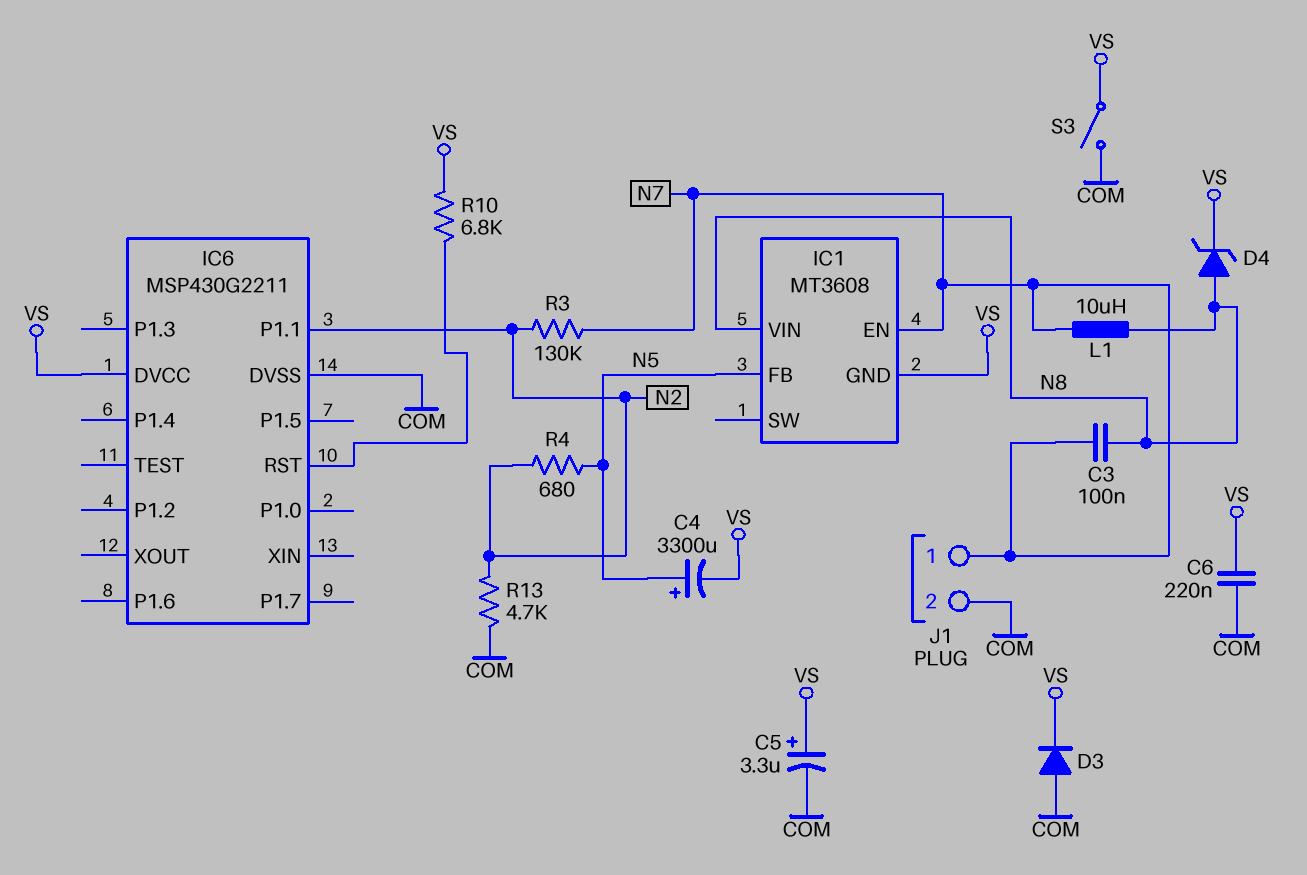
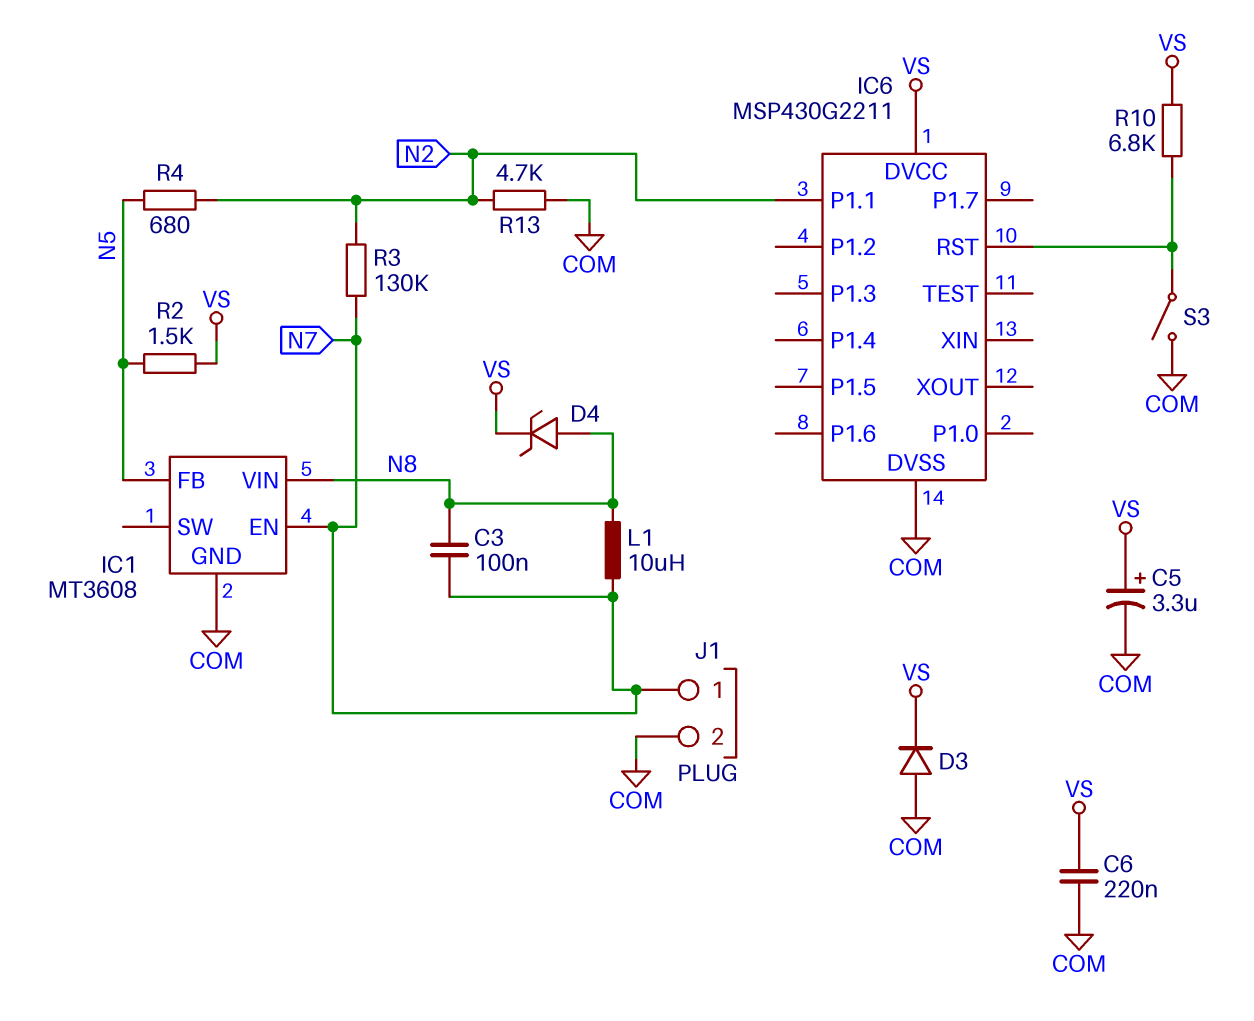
C4: 3300uF (plus N5, minus VS) -> none
IC1 pin GND: VS -> COM
R2: none -> 1.5k (N5, VS)
S3: switch (COM, VS) -> switch (COM, IC6/RST)

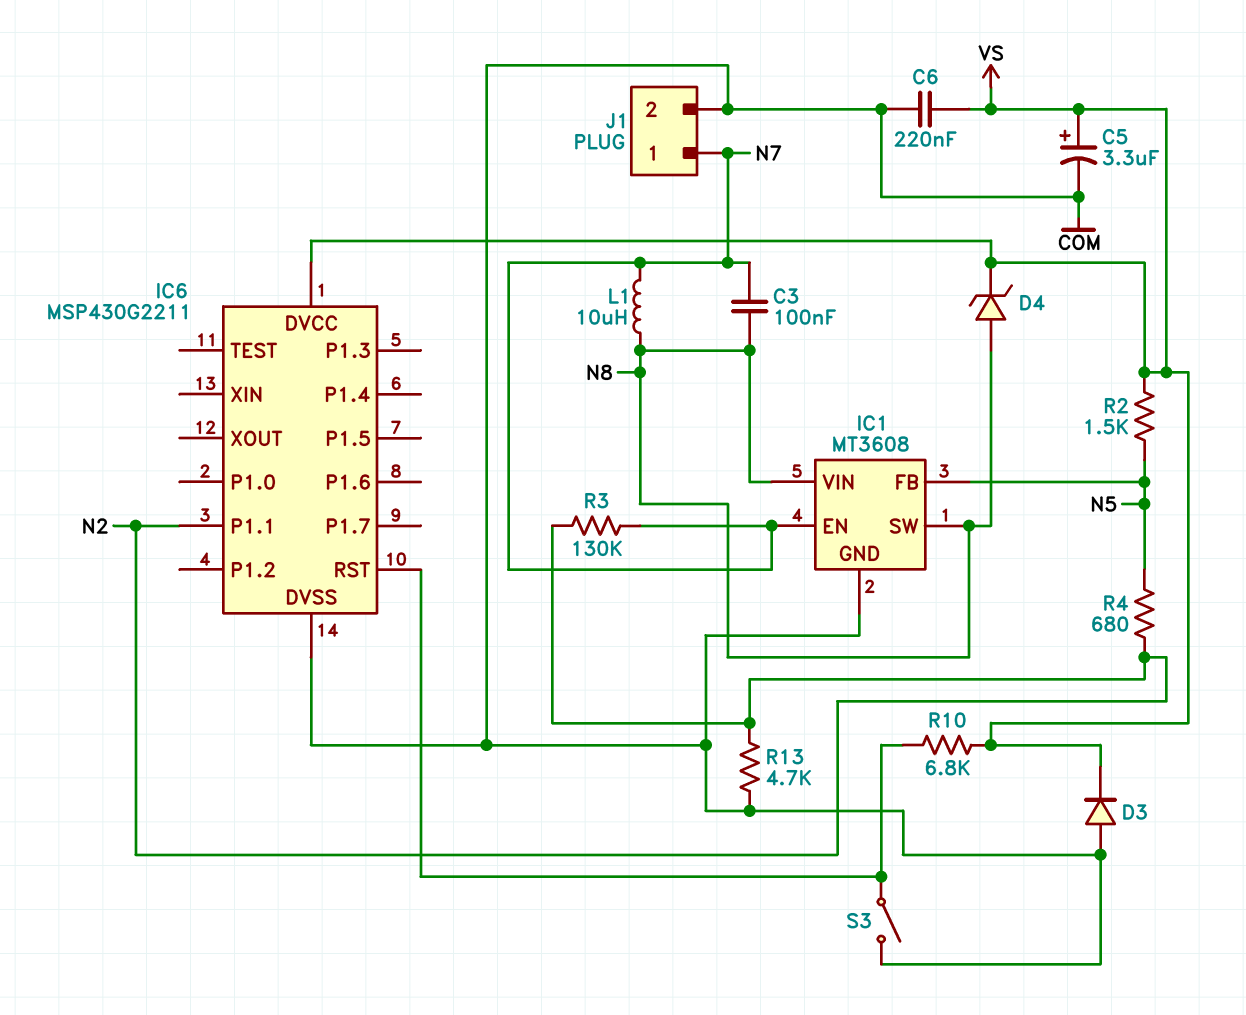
IC1 pin SW: none -> N8

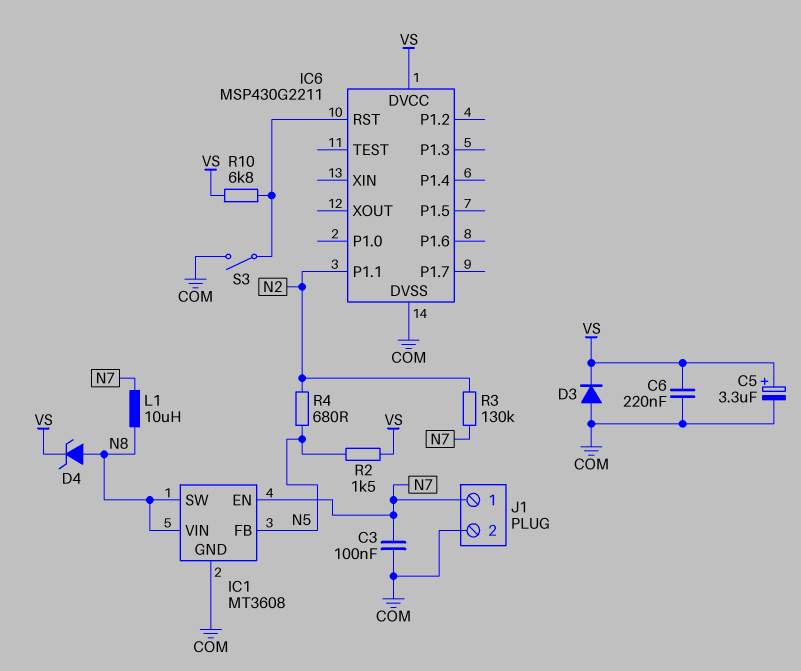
C3: 100nF (N7, N8) -> 100nF (COM, N7)
R13: 4.7k (COM, N2) -> none

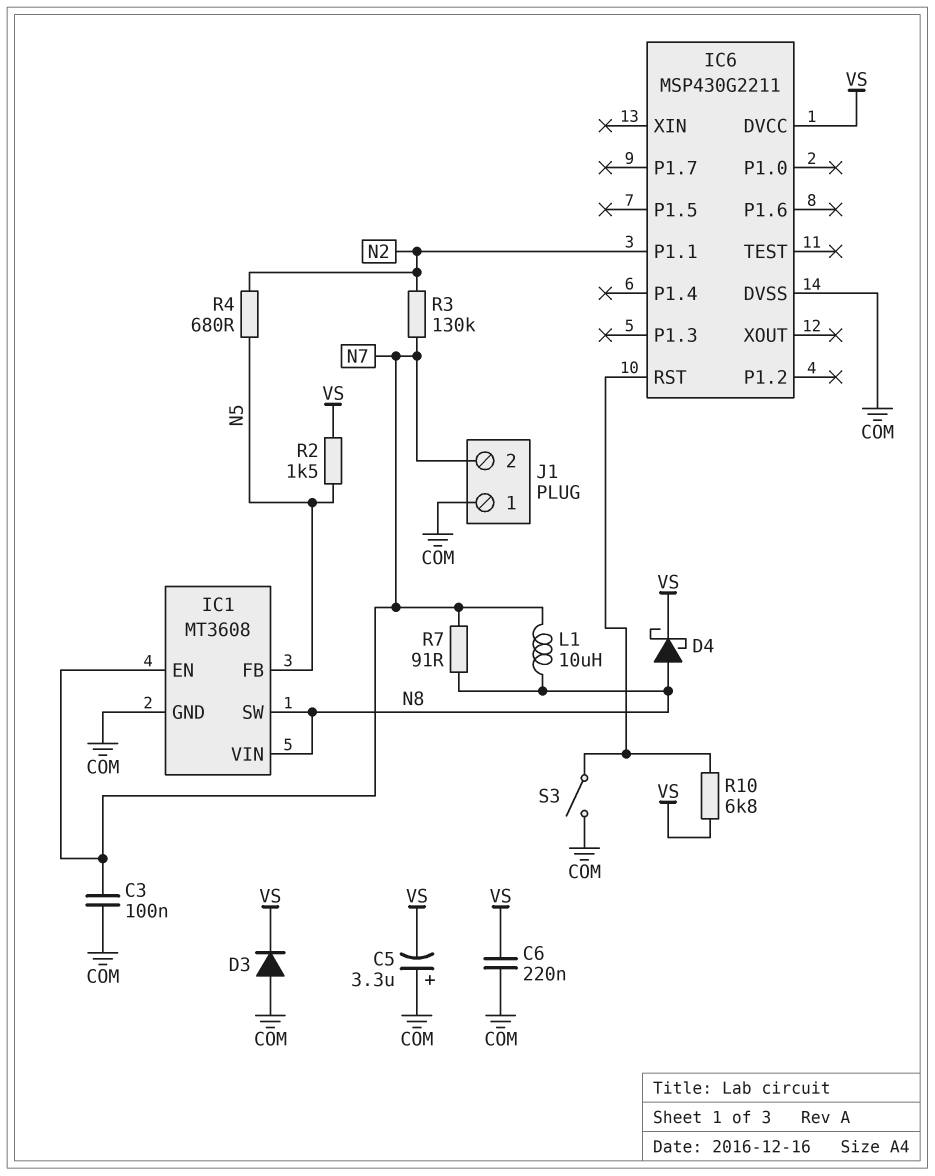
C5: 3.3uF (plus VS, minus COM) -> 3.3uF (plus COM, minus VS)
D4: zener (A N8, K VS) -> schottky (A N8, K VS)
J1 pin 1: N7 -> COM
J1 pin 2: COM -> N7
R7: none -> 91 (N7, N8)

